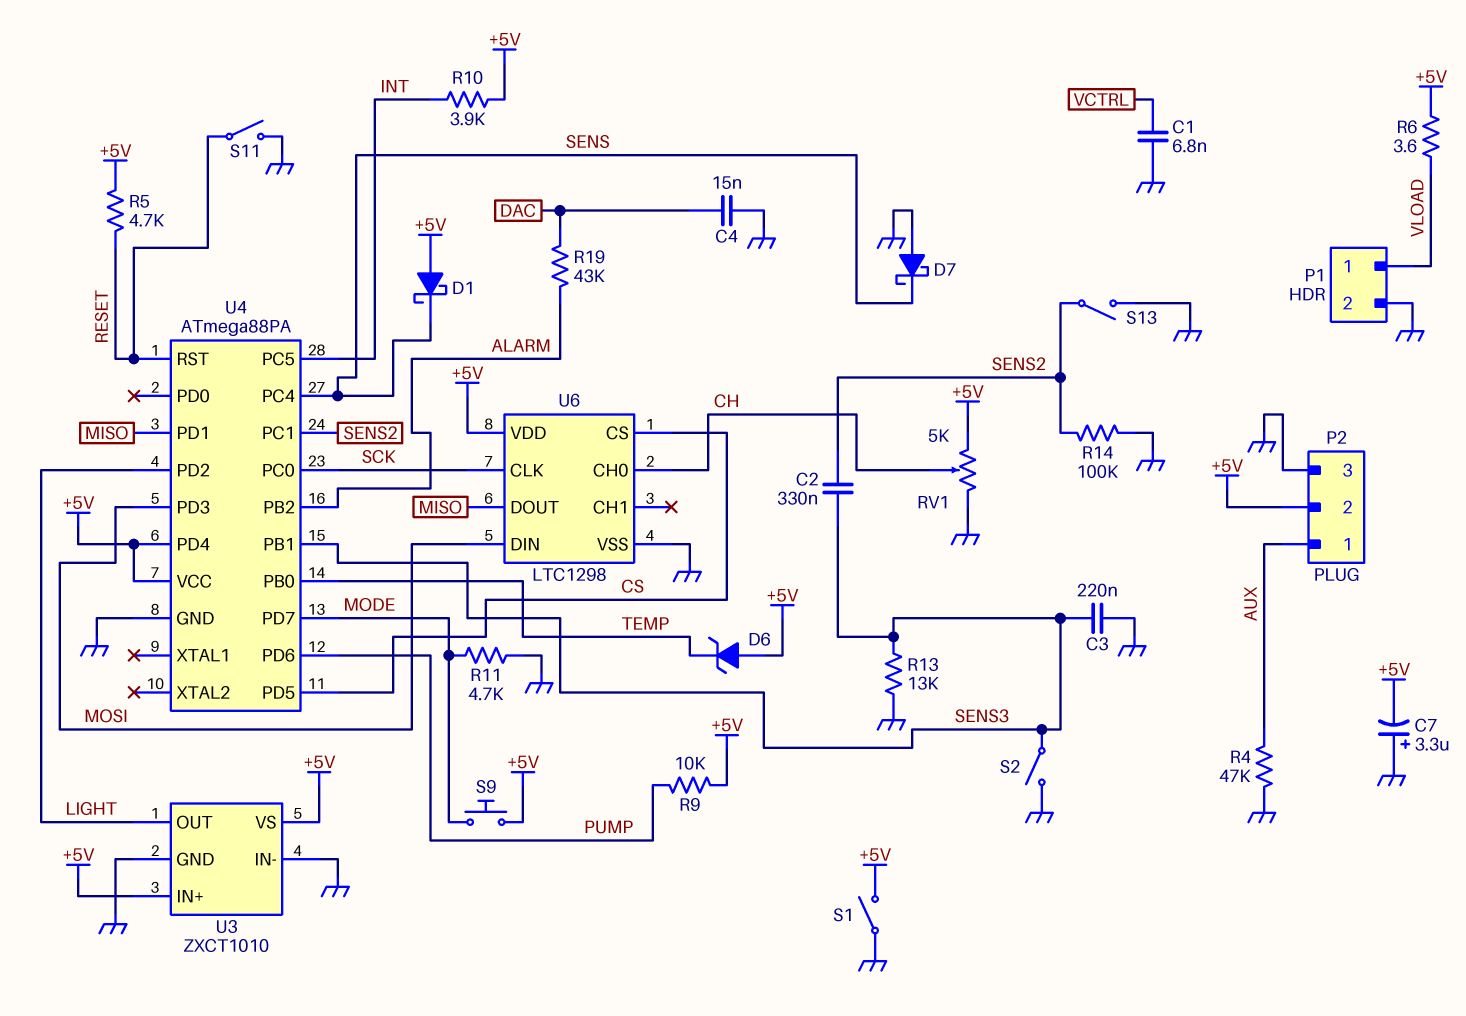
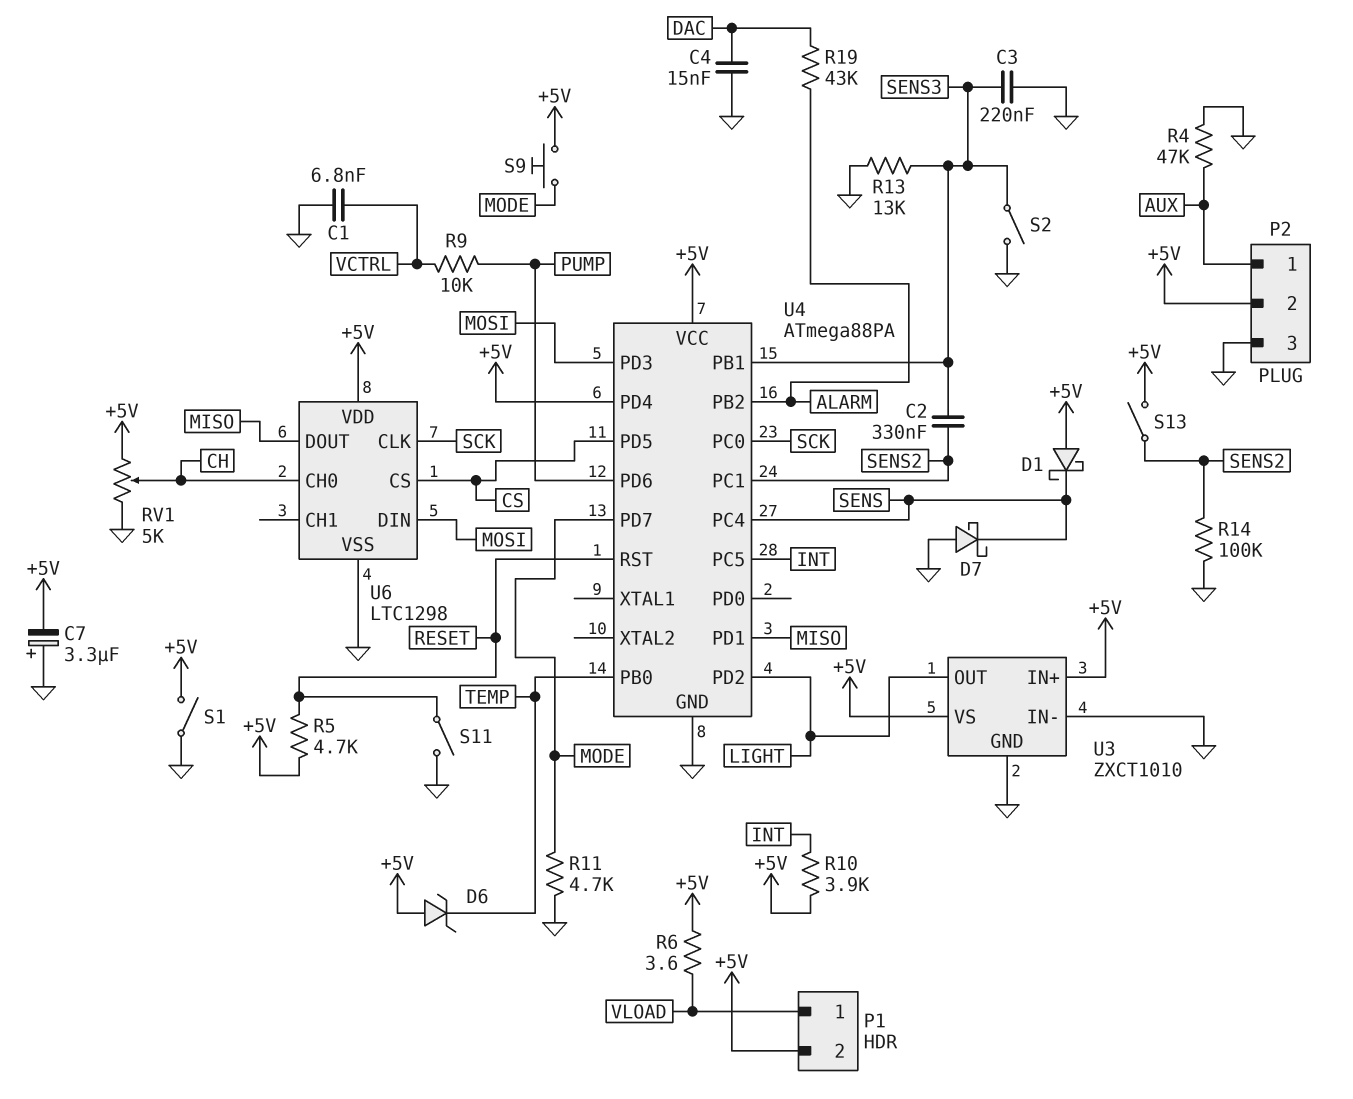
P1 pin 2: GND -> +5V
R9: 10k (+5V, PUMP) -> 10k (PUMP, VCTRL)
S13: switch (GND, SENS2) -> switch (+5V, SENS2)

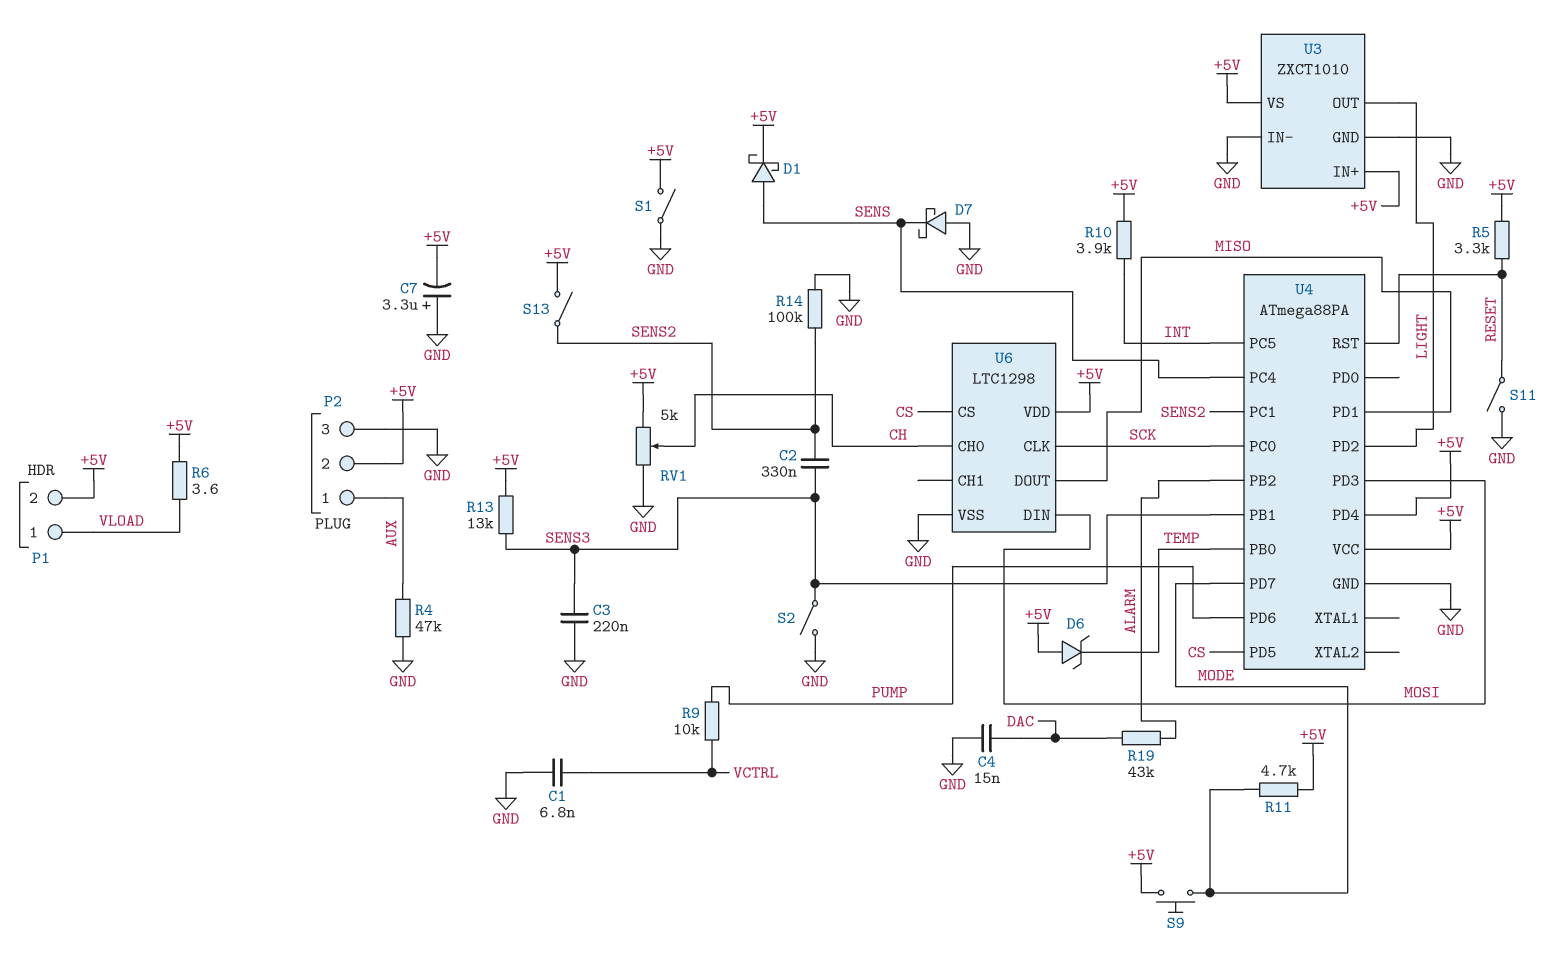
D1: schottky (A +5V, K SENS) -> schottky (A SENS, K +5V)
R5: 4.7k (+5V, RESET) -> 3.3k (+5V, RESET)
R11: 4.7k (GND, MODE) -> 4.7k (+5V, MODE)
R13: 13k (GND, SENS3) -> 13k (+5V, SENS3)

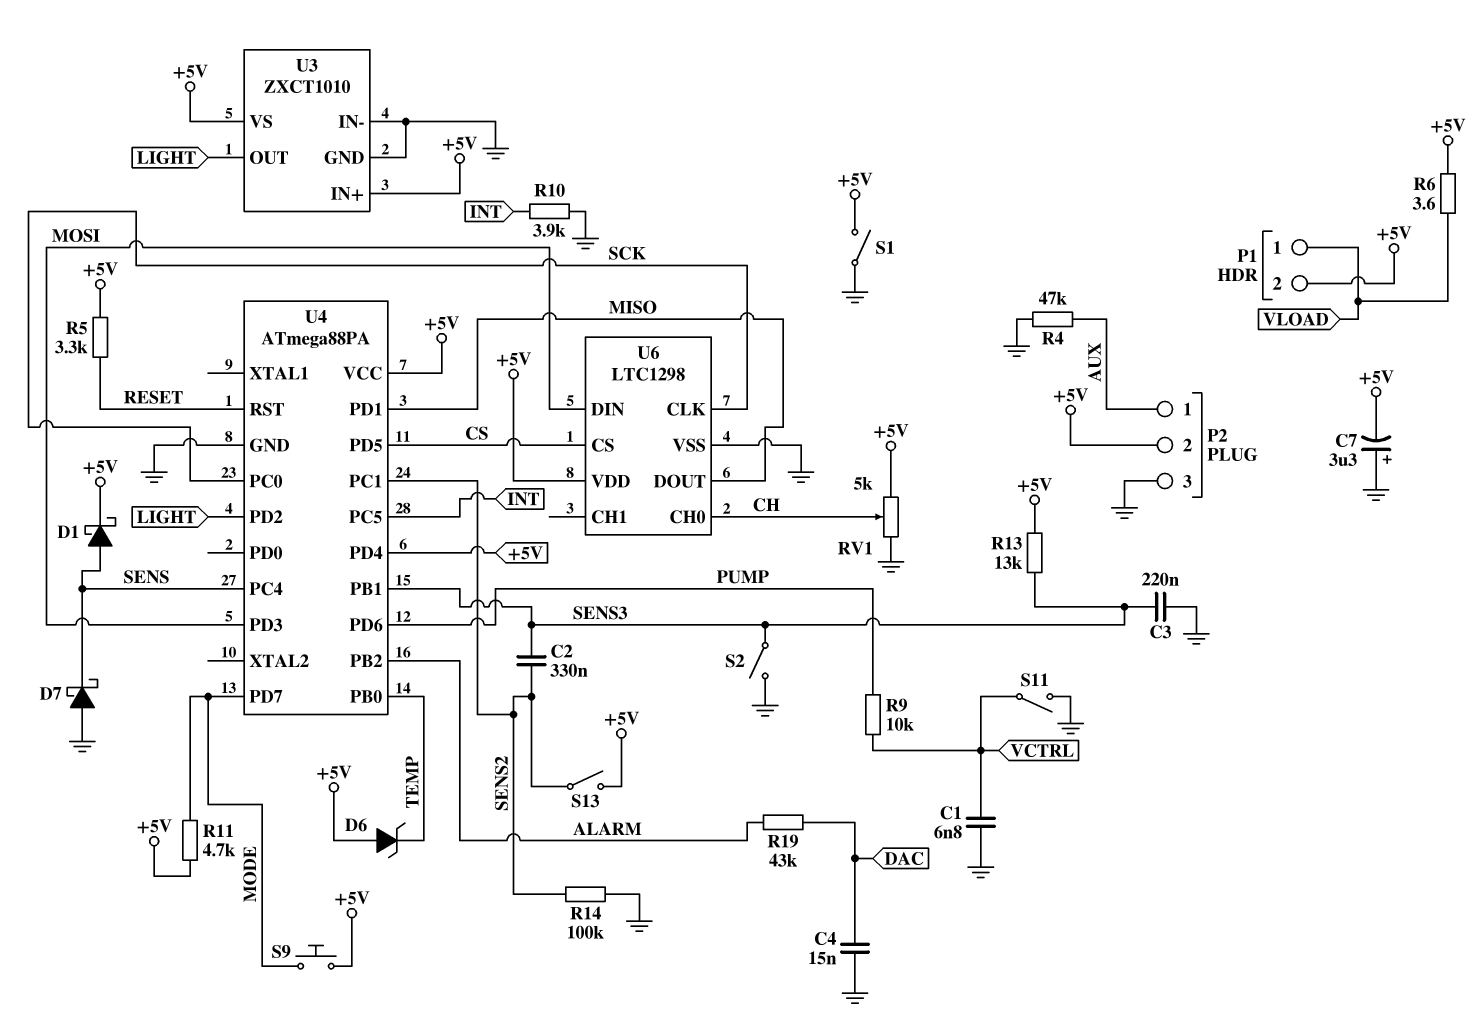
R10: 3.9k (+5V, INT) -> 3.9k (GND, INT)
S11: switch (GND, RESET) -> switch (GND, VCTRL)

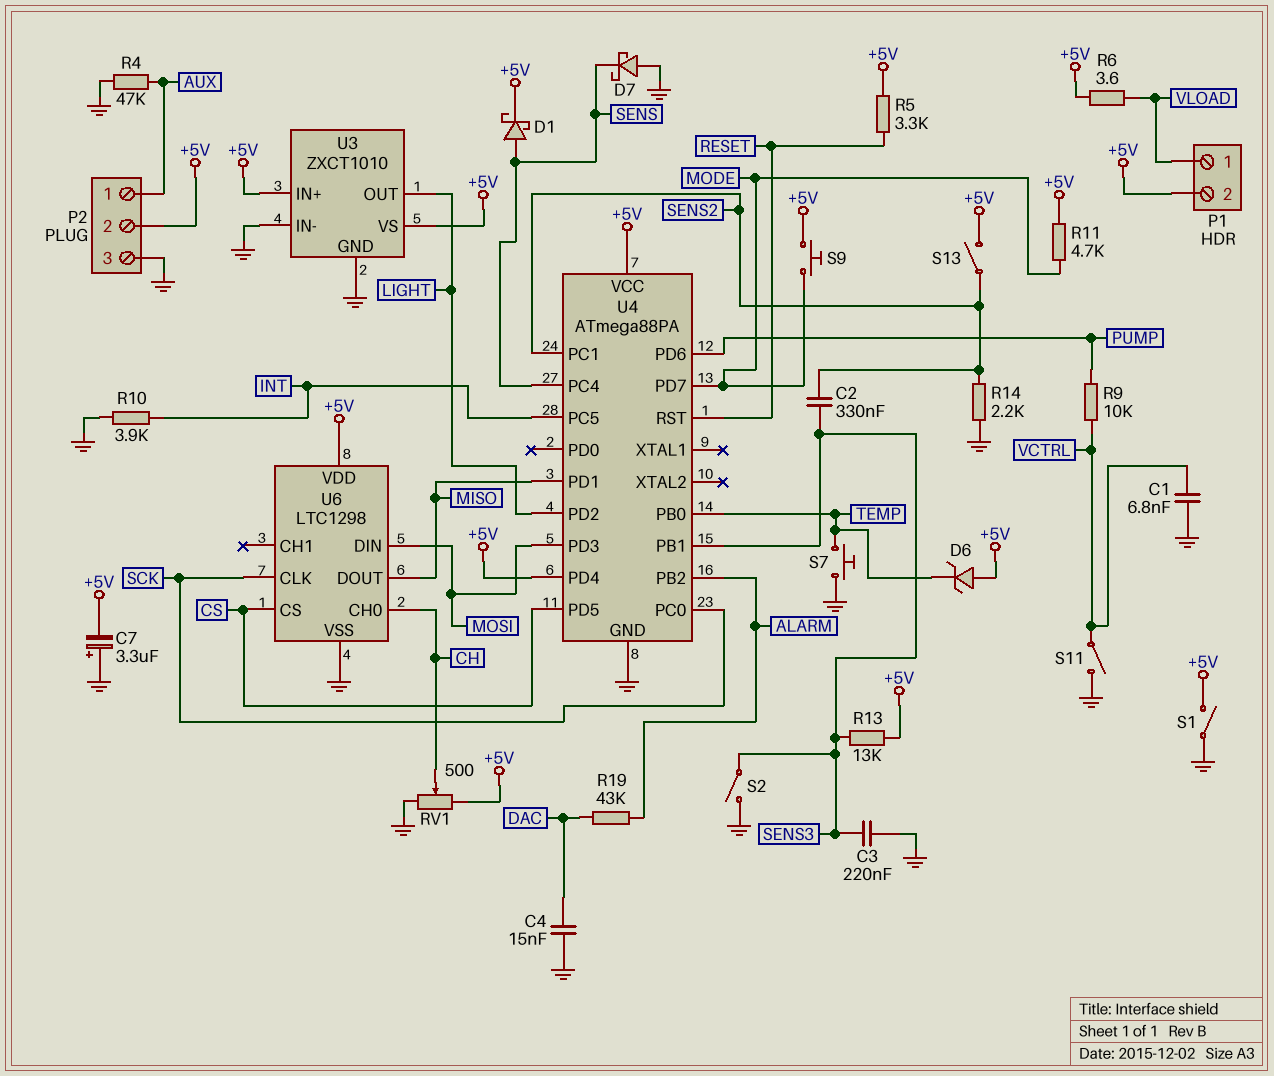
R14: 100k (GND, SENS2) -> 2.2k (GND, SENS2)
RV1: 5k (+5V, GND, wiper CH) -> 500 (+5V, GND, wiper CH)
S7: none -> button (GND, TEMP)

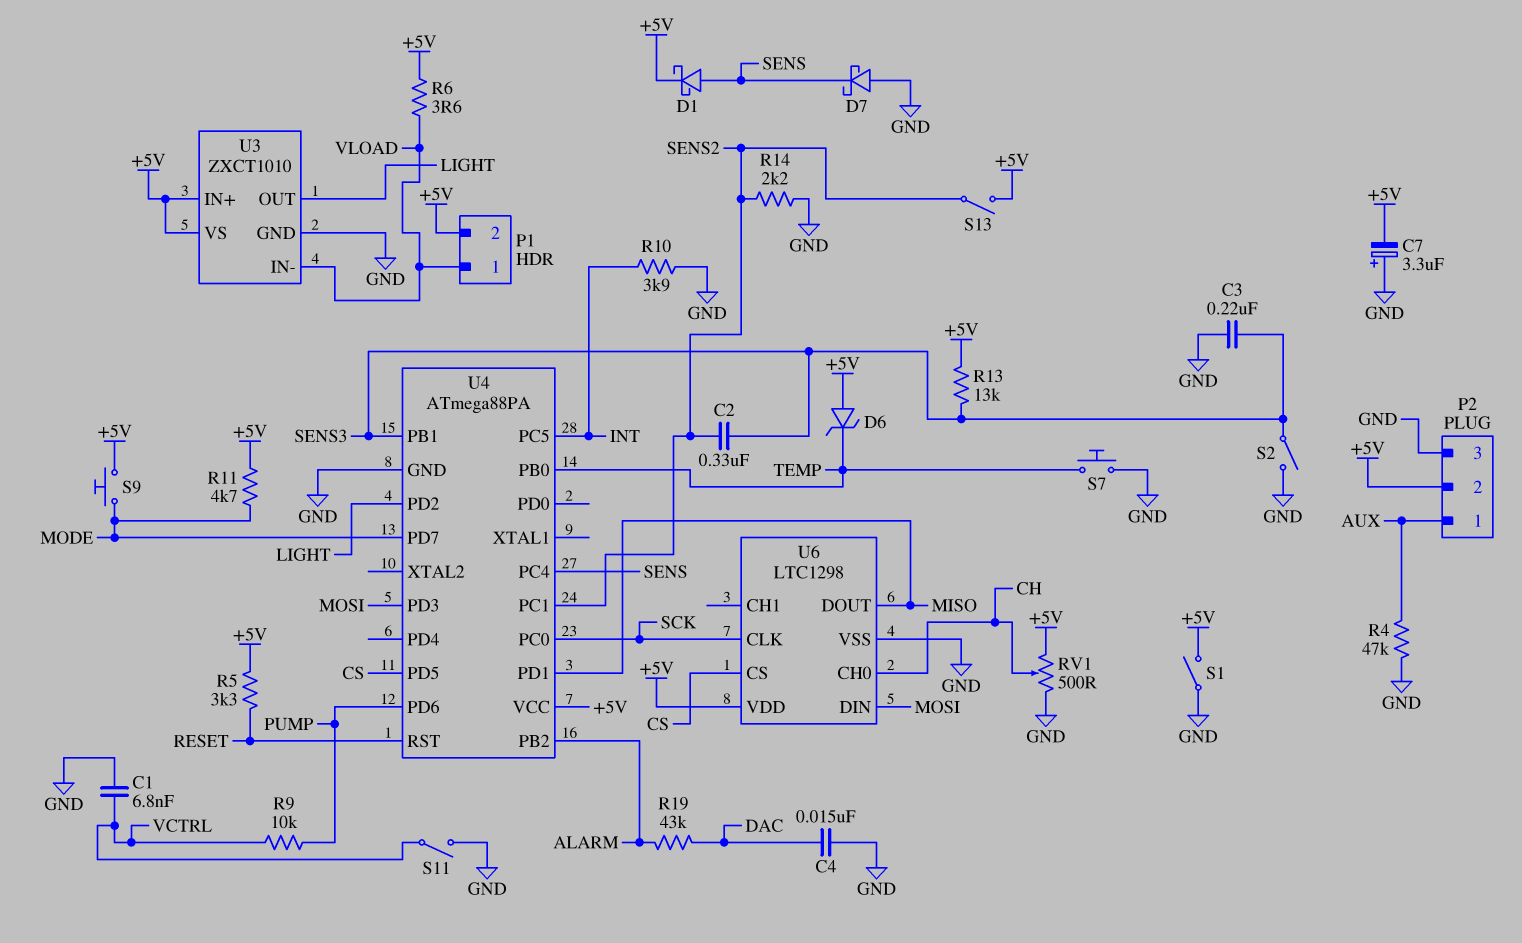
U3 pin IN-: GND -> VLOAD
U4 pin PD4: +5V -> none

